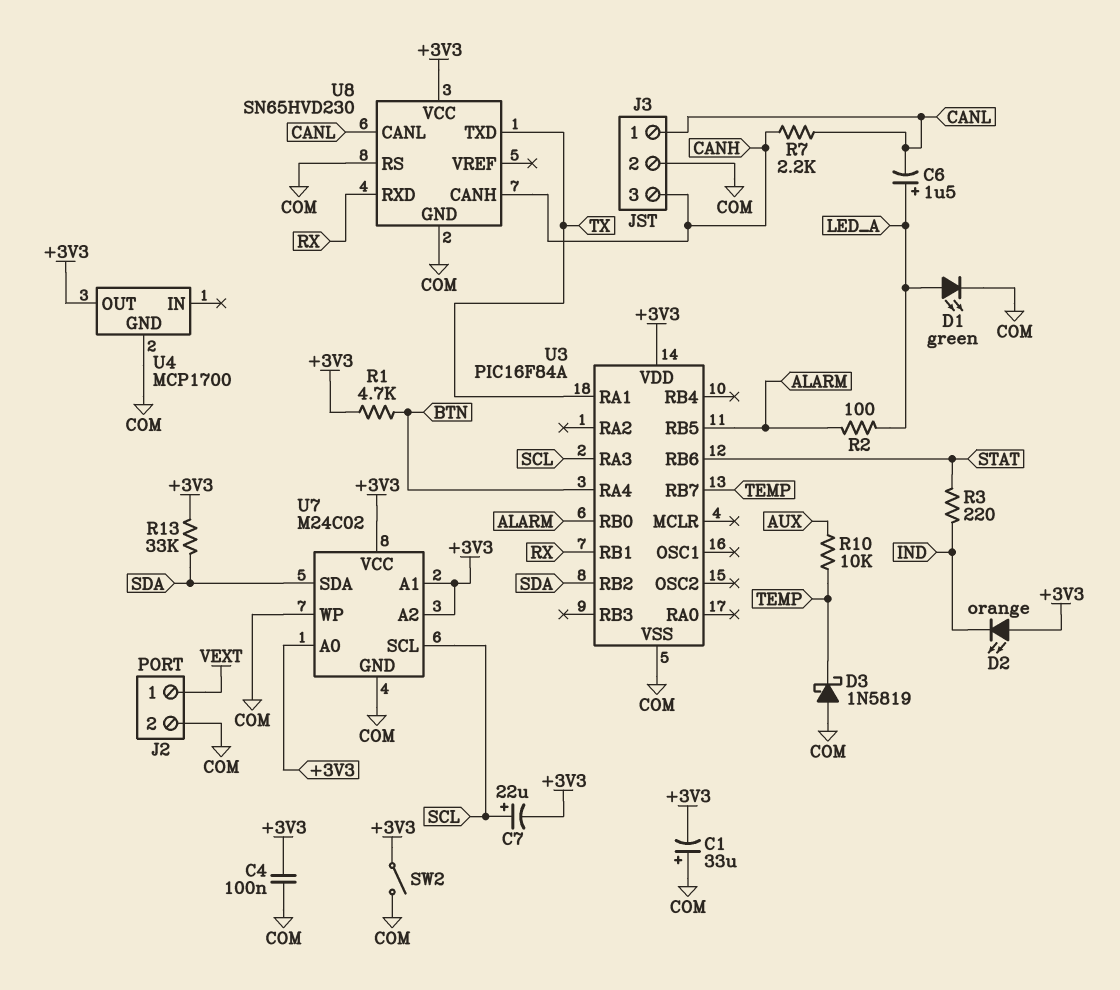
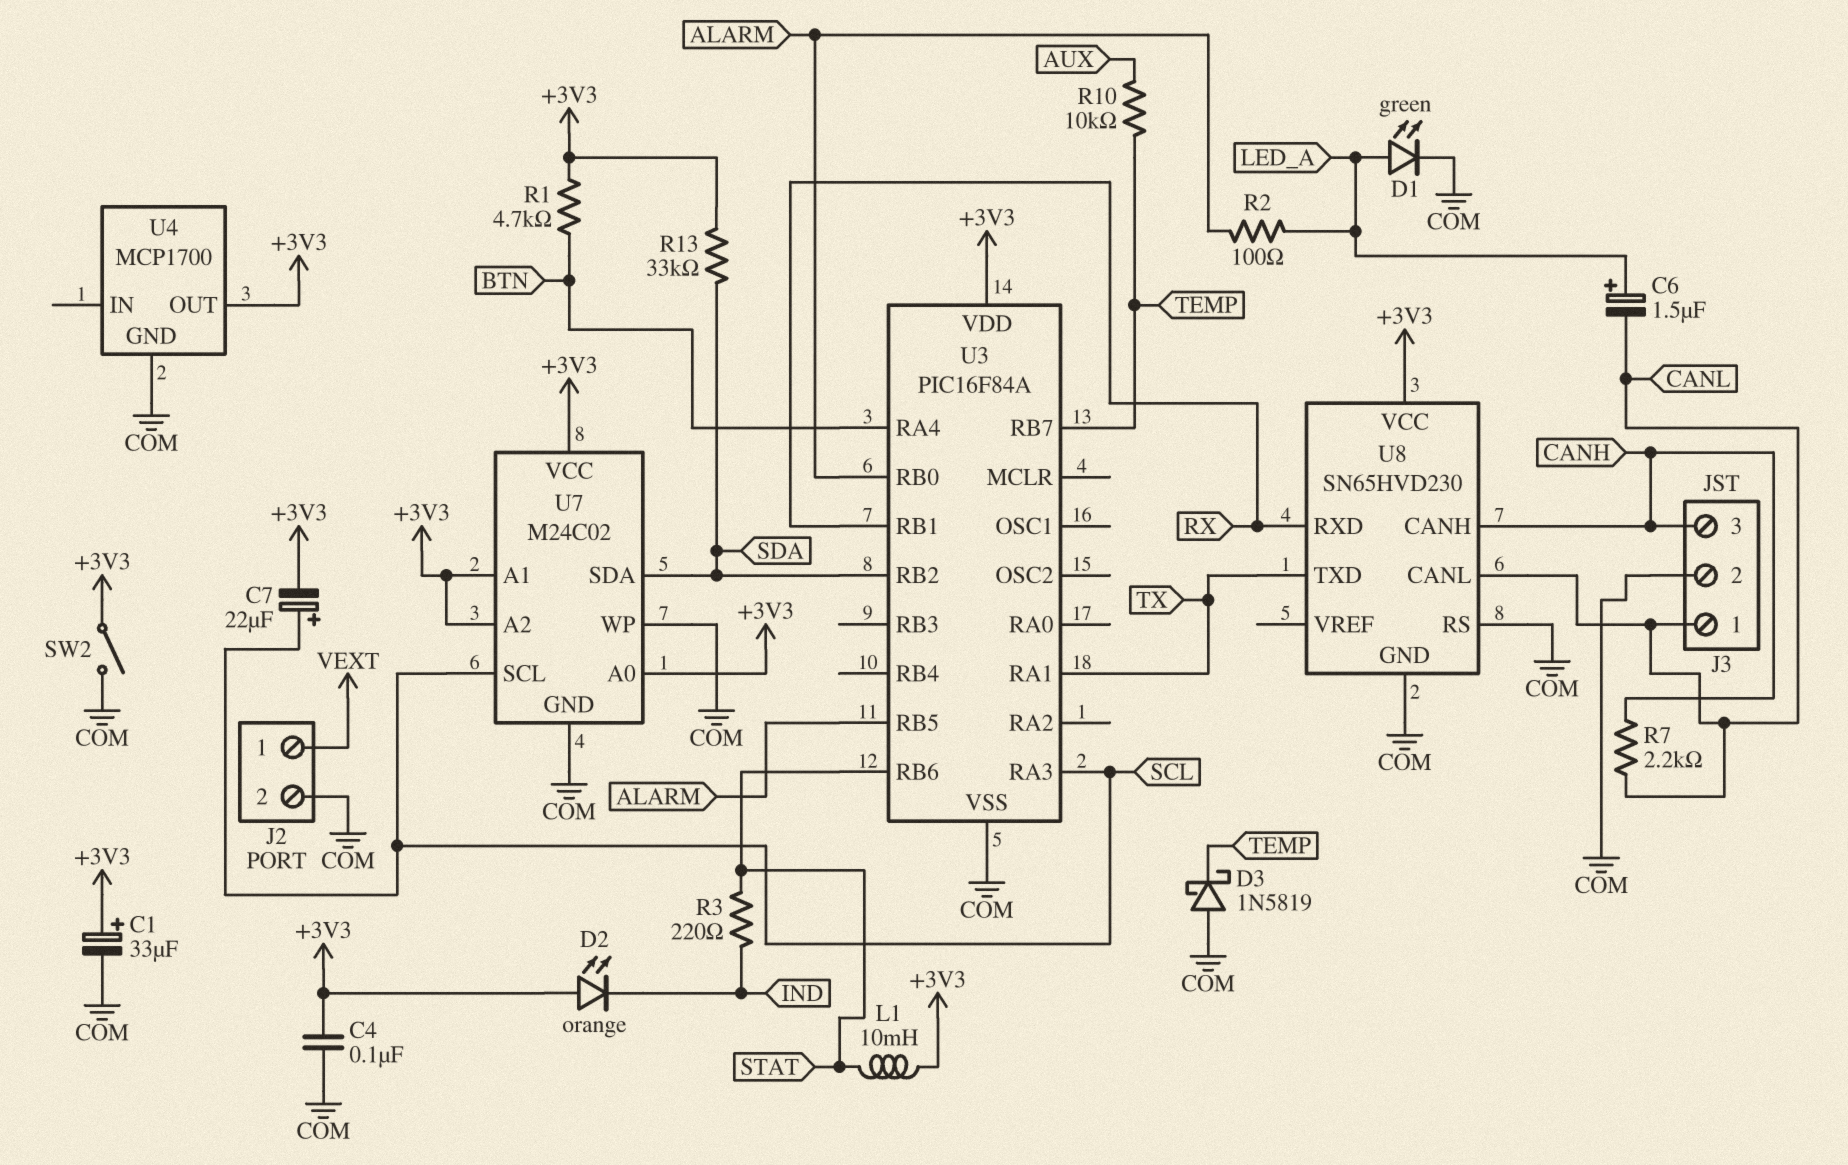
C1: 33uF (plus COM, minus +3V3) -> 33uF (plus +3V3, minus COM)
L1: none -> 10mH (+3V3, STAT)

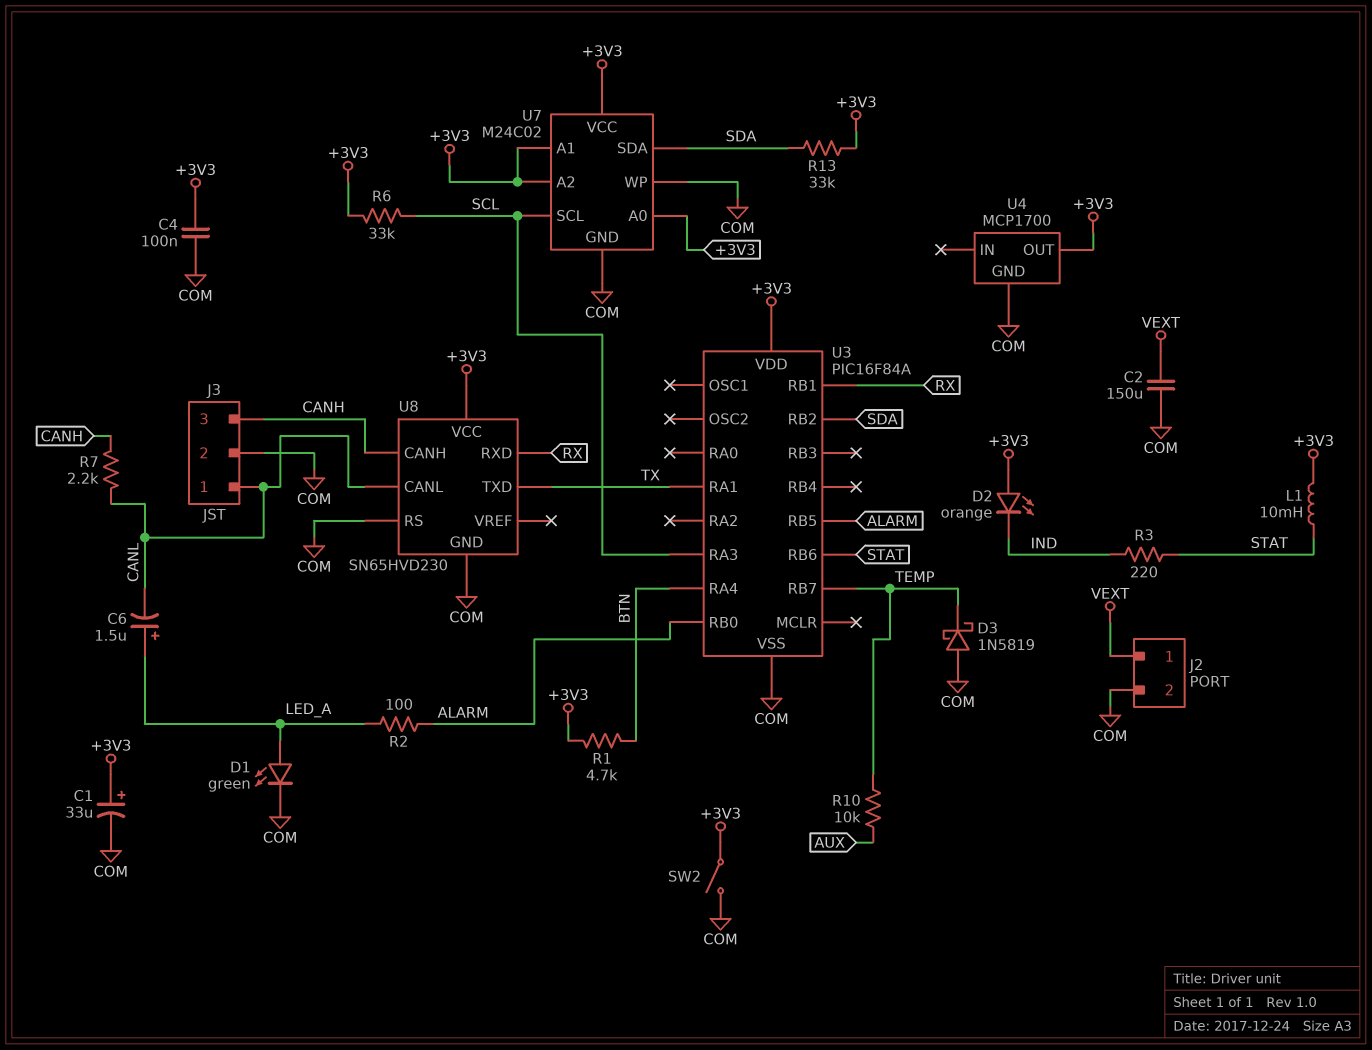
C2: none -> 150uF (COM, VEXT)
C7: 22uF (plus SCL, minus +3V3) -> none
R6: none -> 33k (+3V3, SCL)

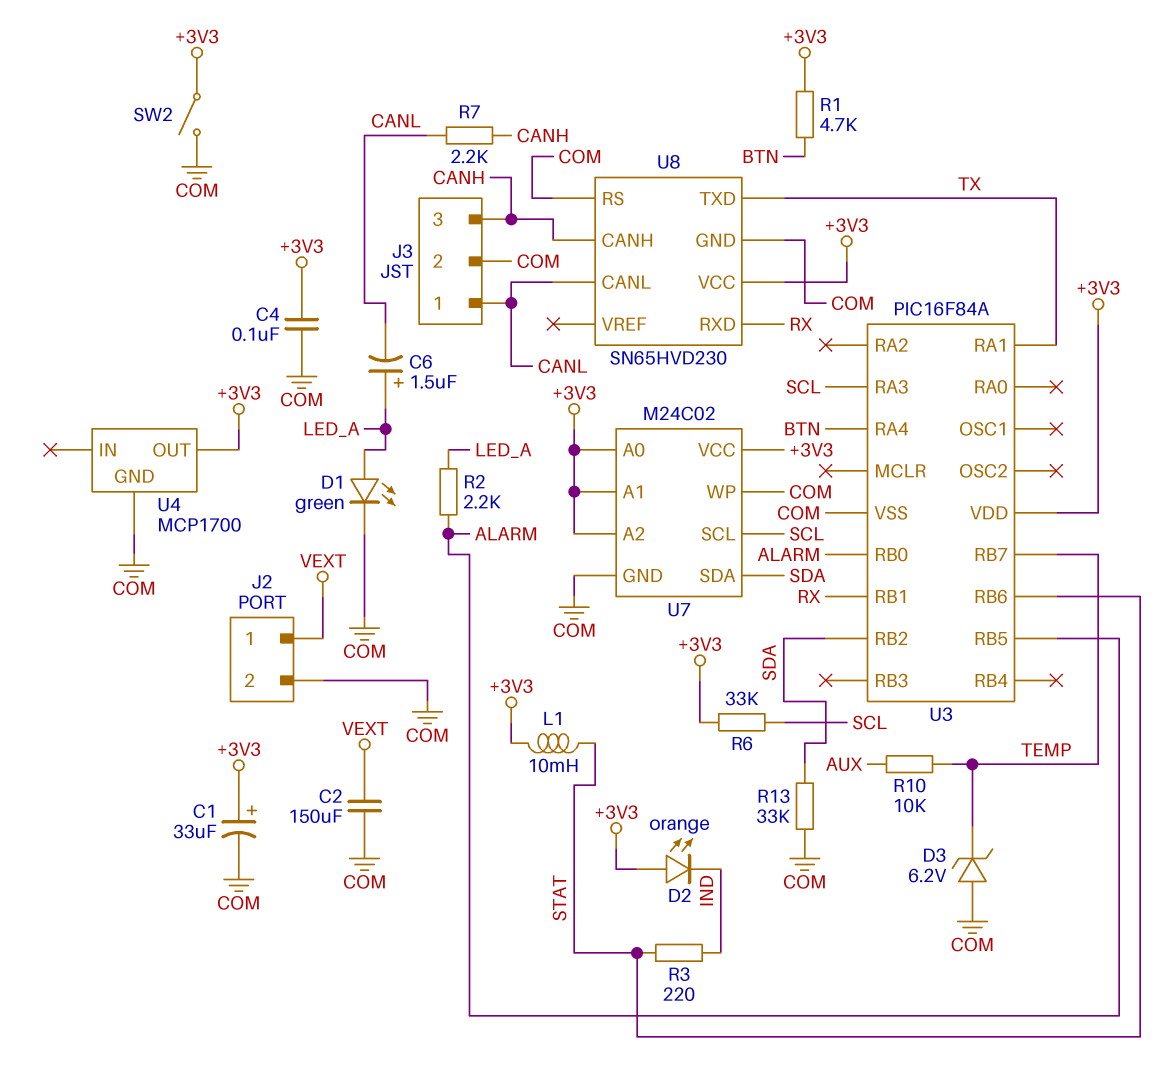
D3: schottky 1N5819 (A COM, K TEMP) -> zener 6.2V (A COM, K TEMP)
R2: 100 (ALARM, LED_A) -> 2.2k (ALARM, LED_A)
R13: 33k (+3V3, SDA) -> 33k (COM, SDA)

